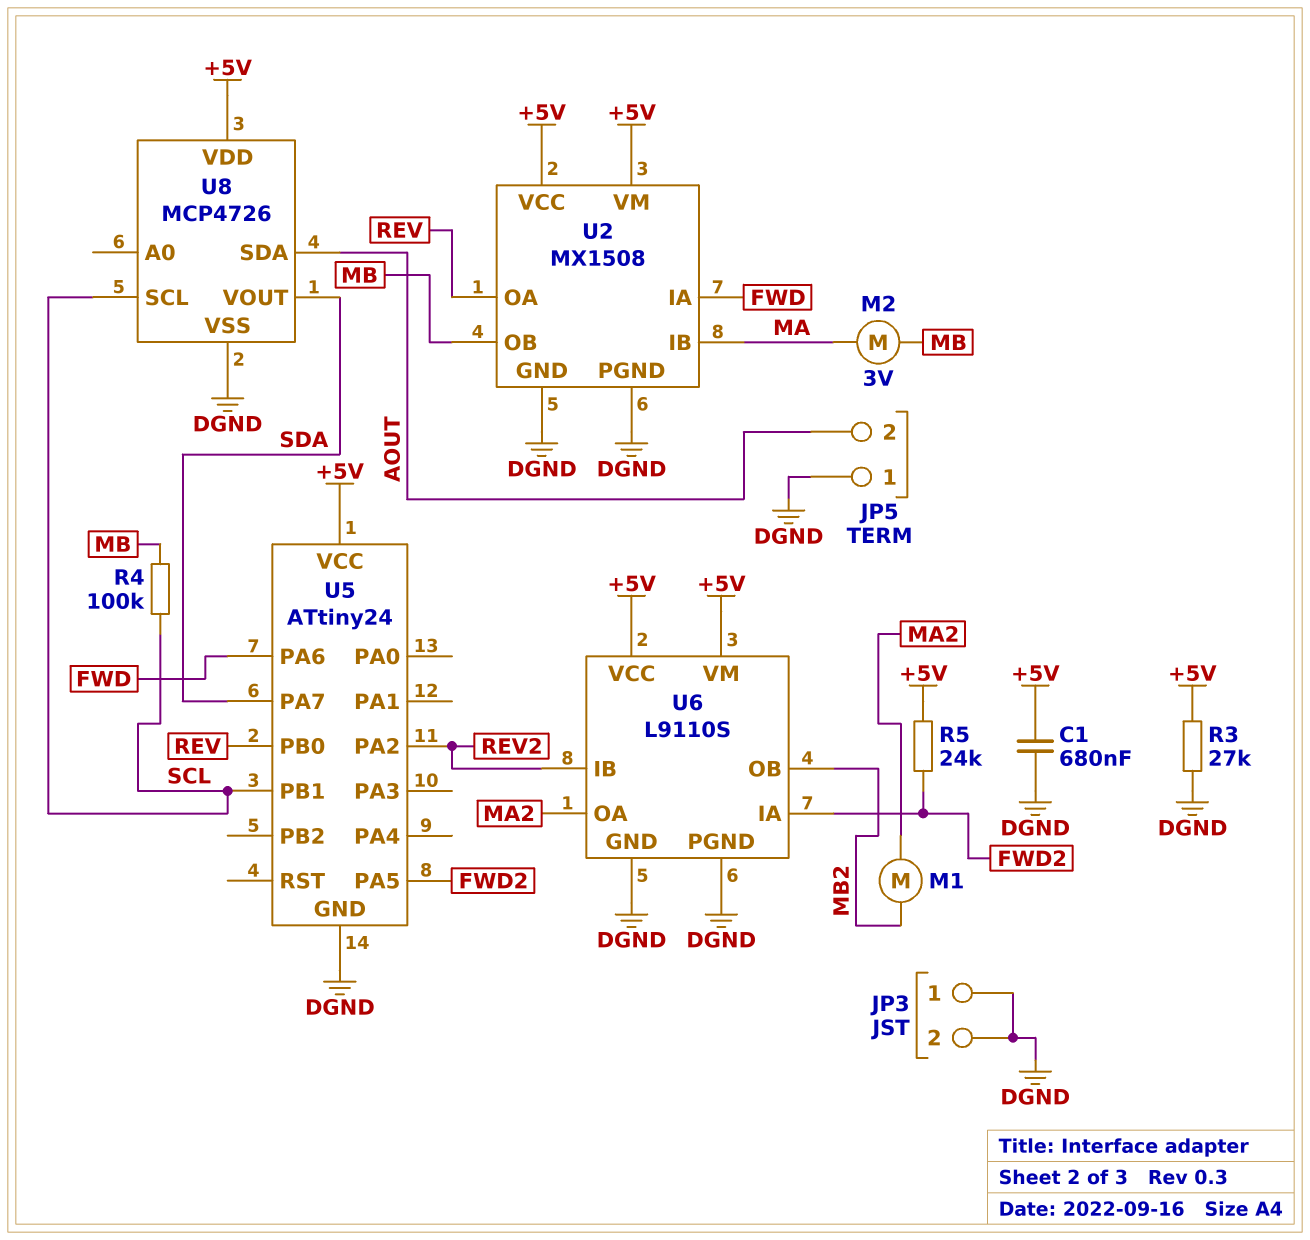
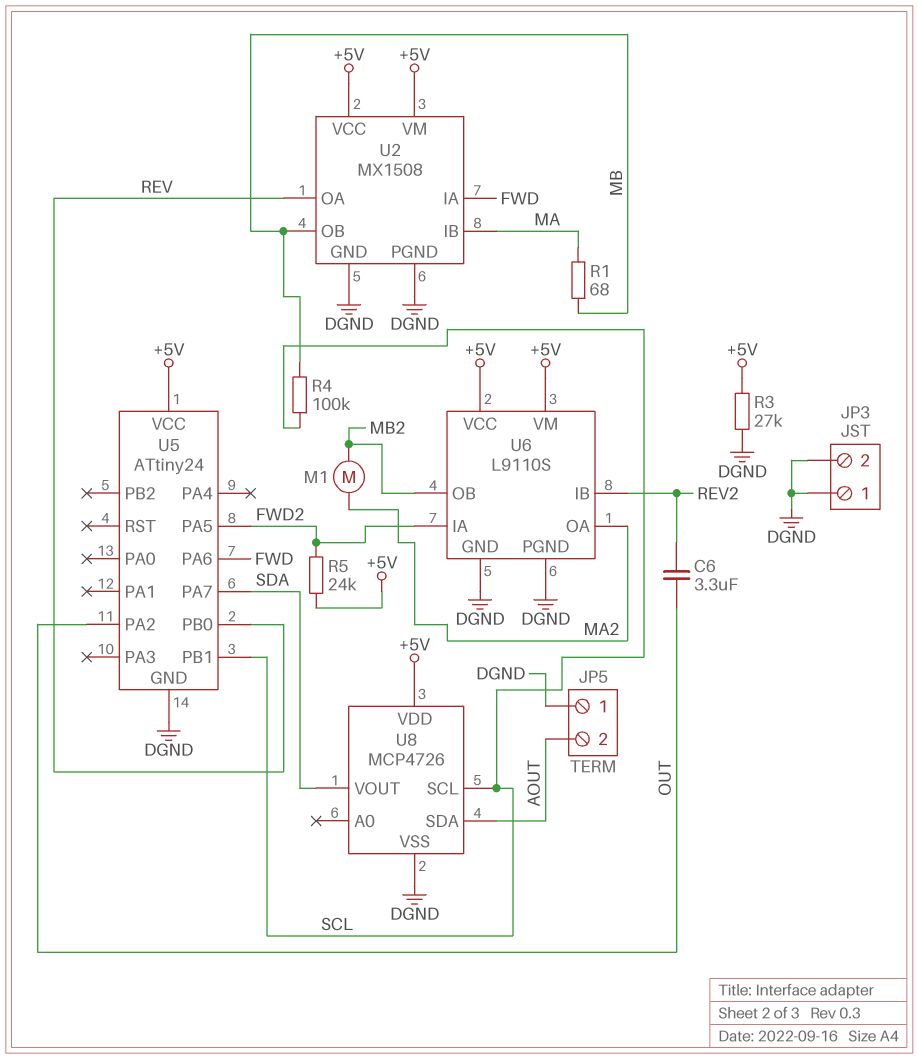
C1: 680nF (+5V, DGND) -> none
C6: none -> 3.3uF (OUT, REV2)
M2: motor 3V (MA, MB) -> none
R1: none -> 68 (MA, MB)
U5 pin PA2: REV2 -> OUT

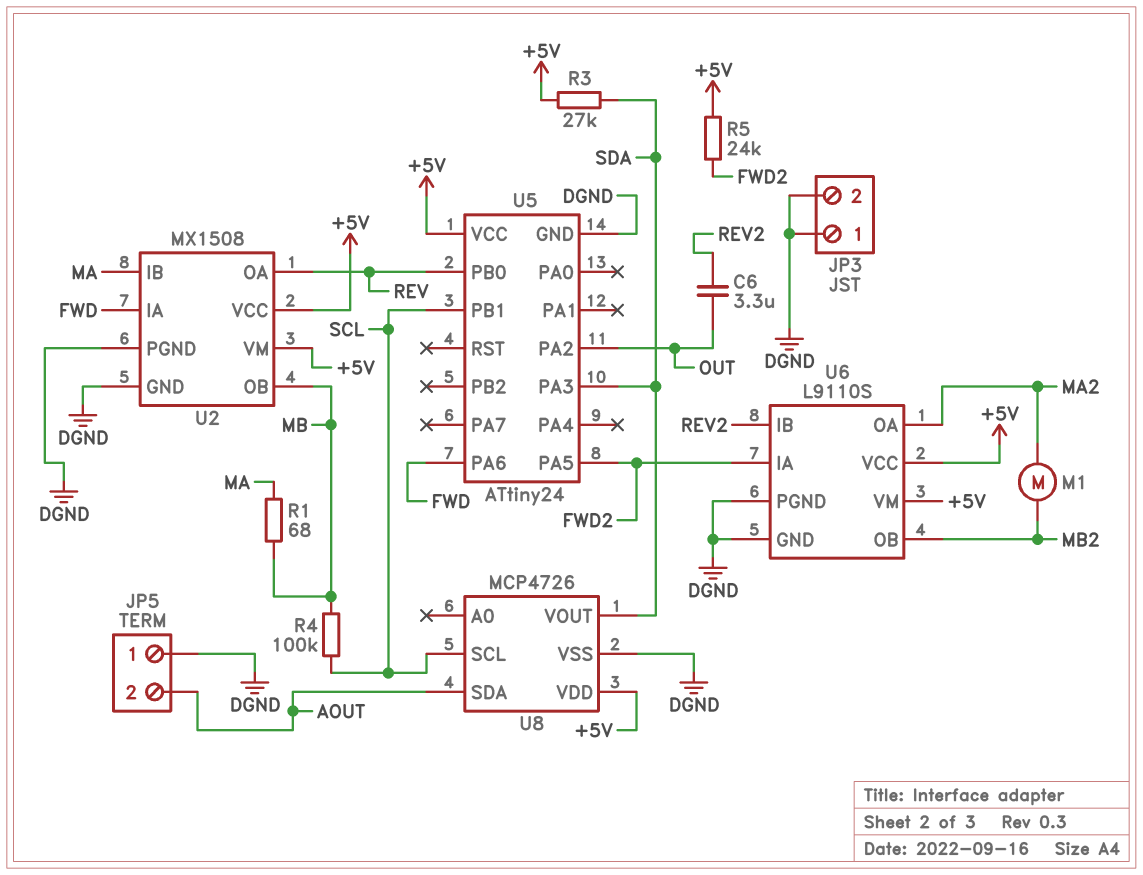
R3: 27k (+5V, DGND) -> 27k (+5V, SDA)
U5 pin PA3: none -> SDA
U5 pin PA7: SDA -> none

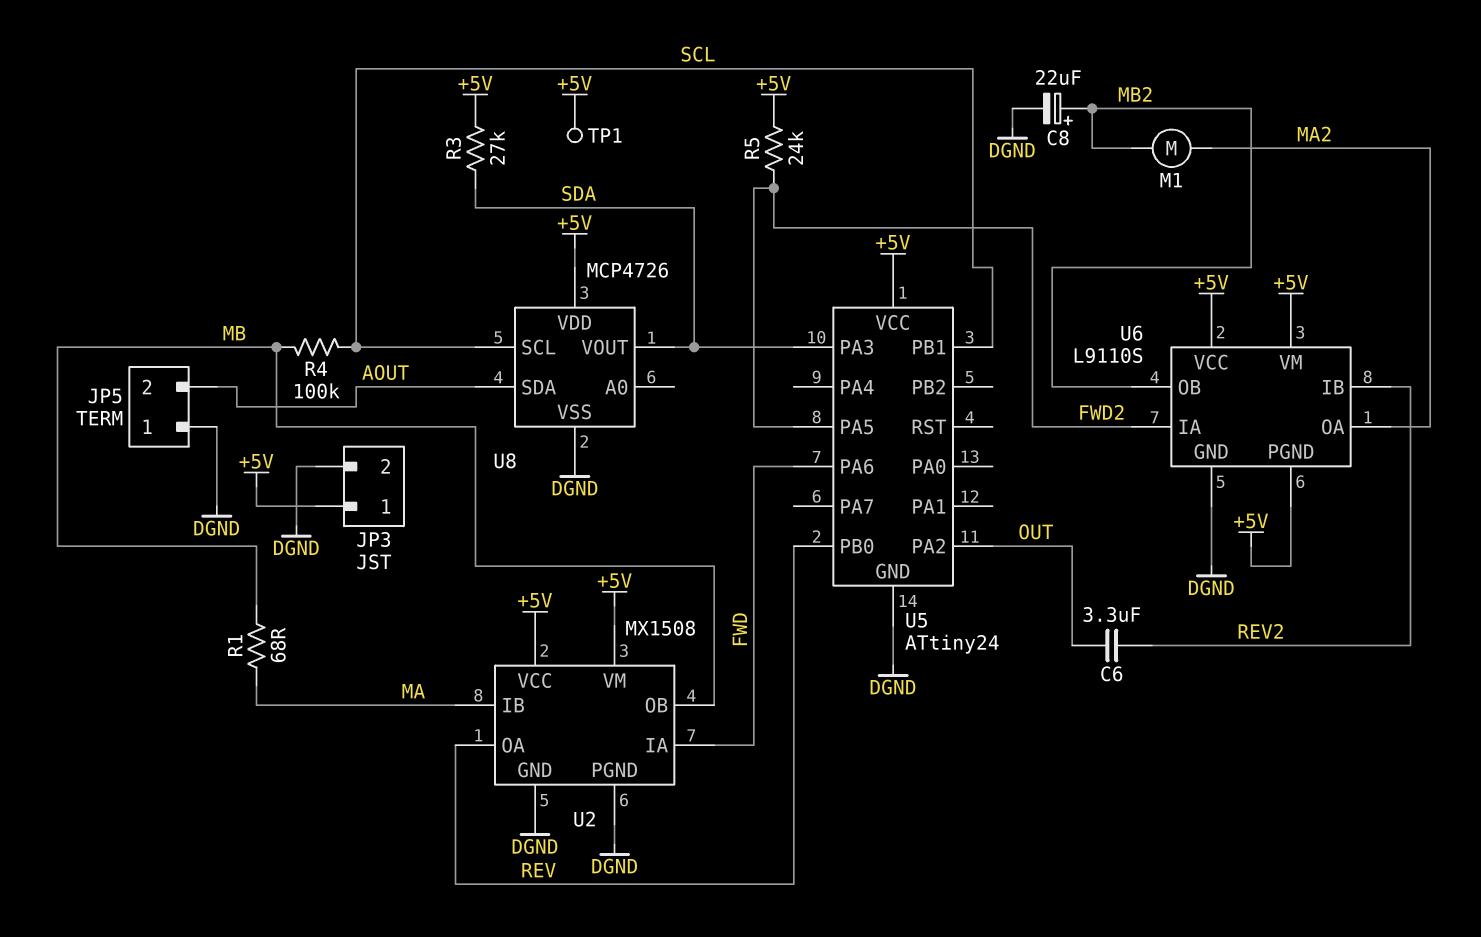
C8: none -> 22uF (plus MB2, minus DGND)
JP3 pin 1: DGND -> +5V
TP1: none -> test point (+5V)
U6 pin PGND: DGND -> +5V

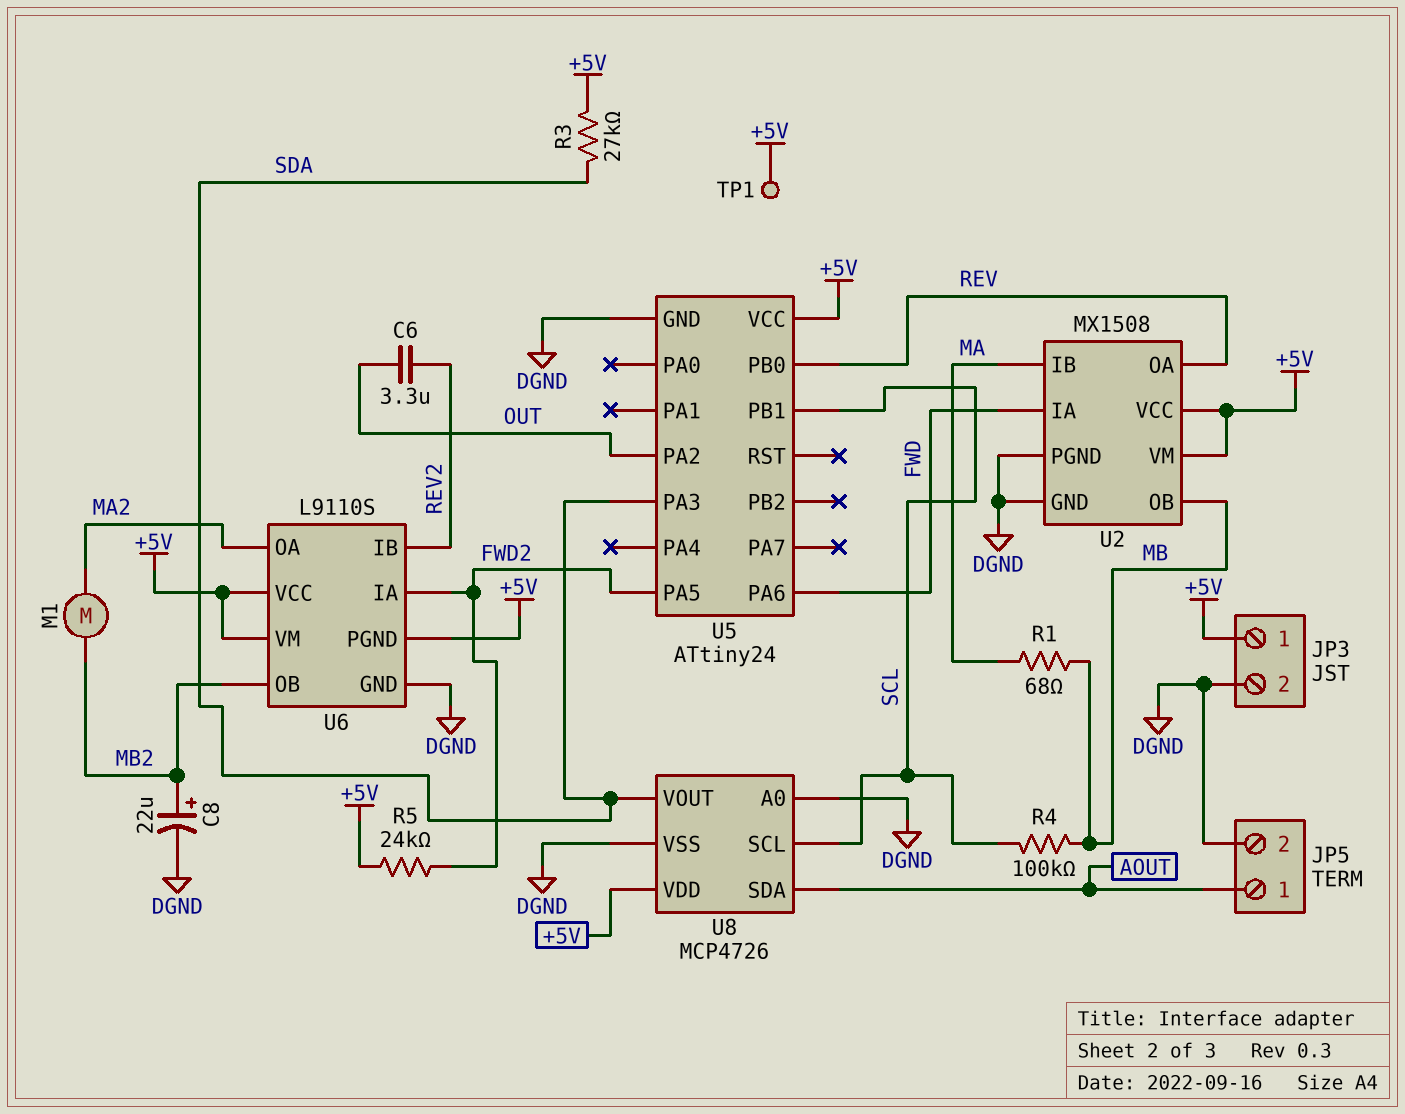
JP5 pin 1: DGND -> AOUT
JP5 pin 2: AOUT -> DGND
U8 pin A0: none -> DGND

